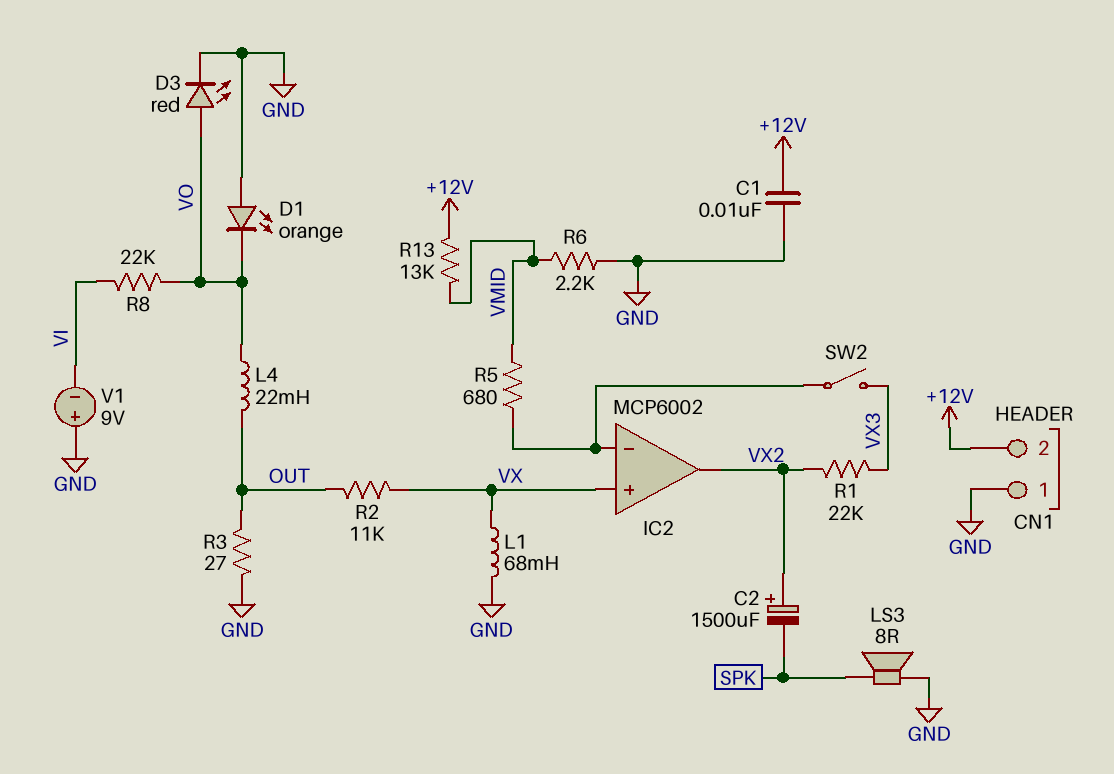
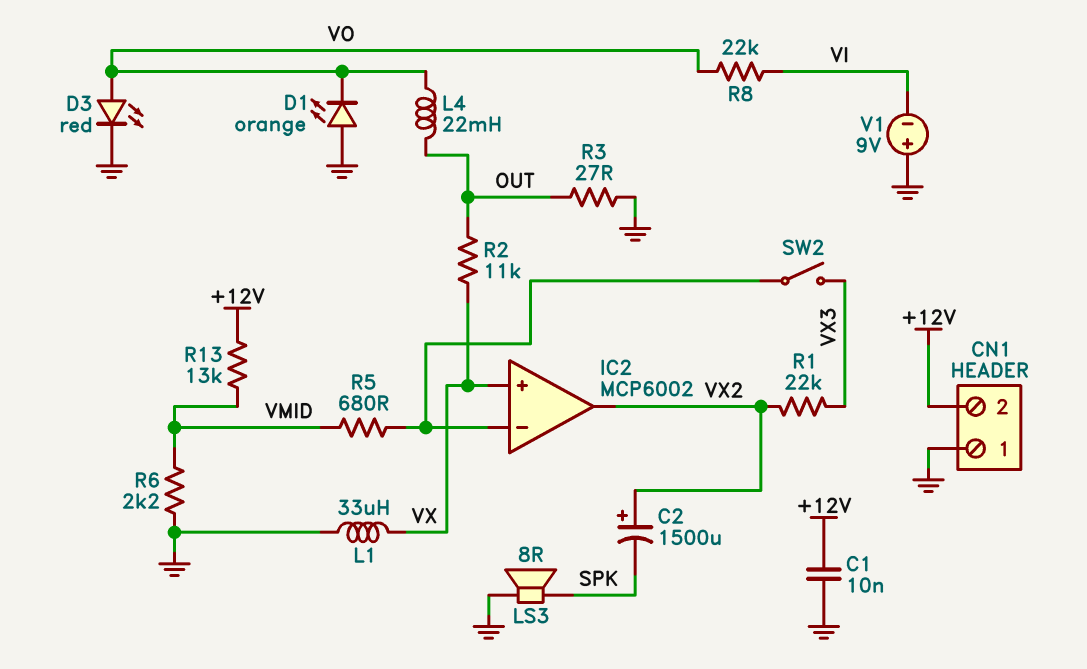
L1: 68mH (GND, VX) -> 33uH (GND, VX)

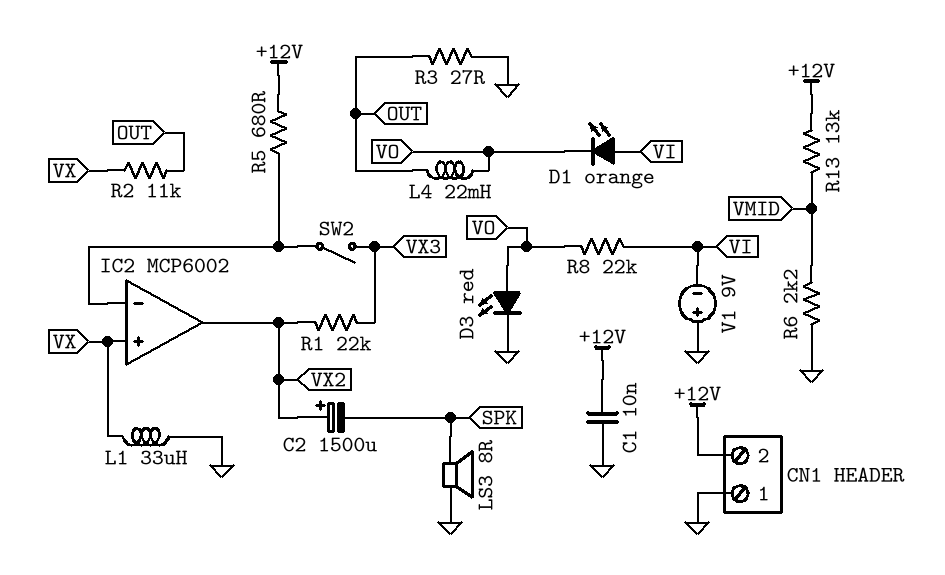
D1: LED orange (A GND, K VO) -> LED orange (A VI, K VO)
R5: 680 (IC2/in-, VMID) -> 680 (+12V, IC2/in-)

